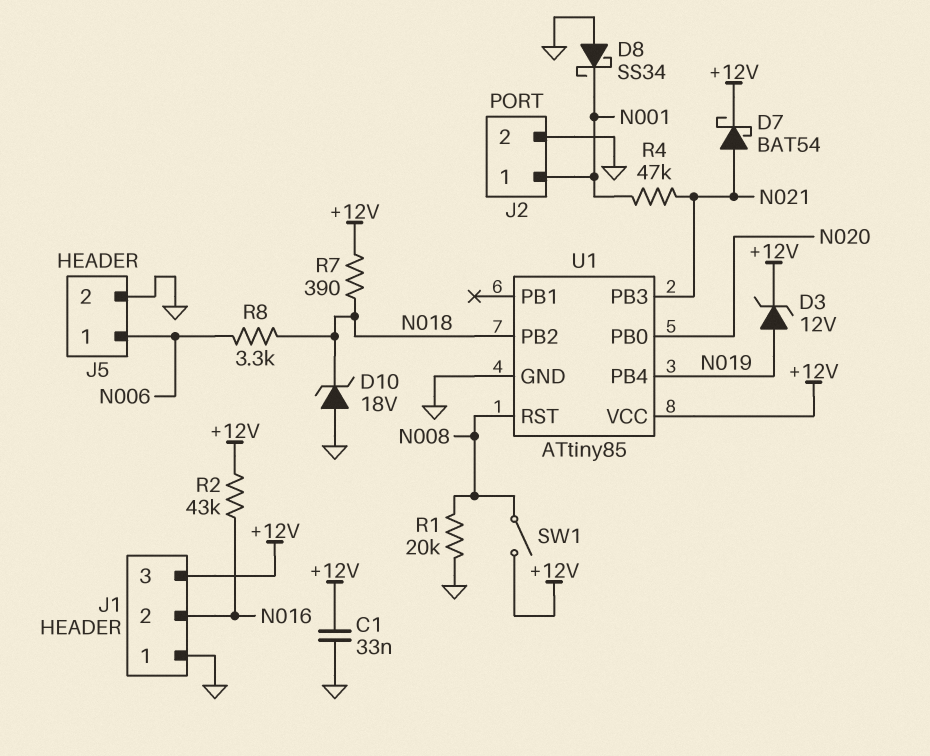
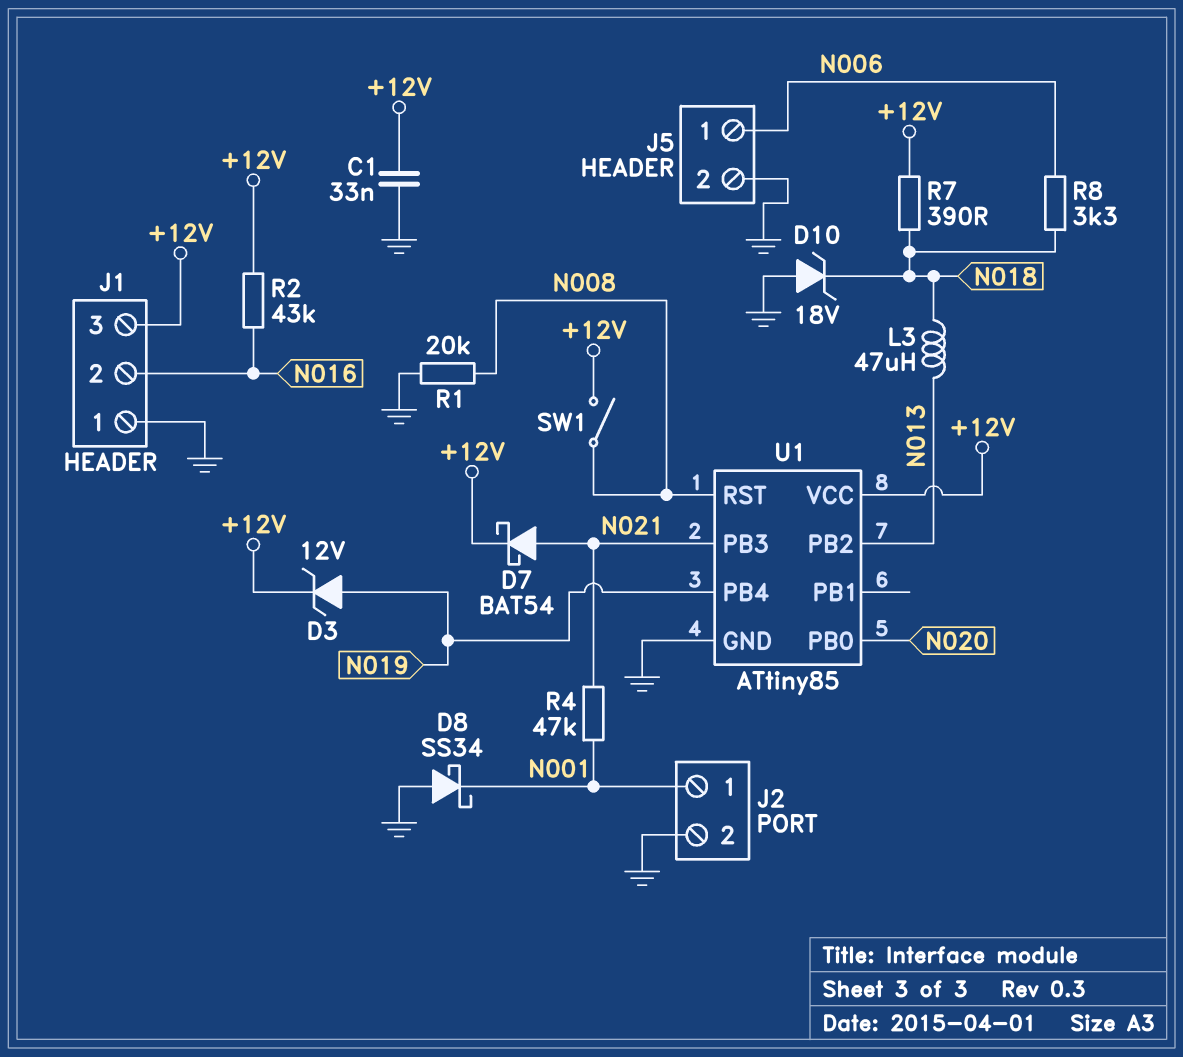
L3: none -> 47uH (N013, N018)
U1 pin PB2: N018 -> N013

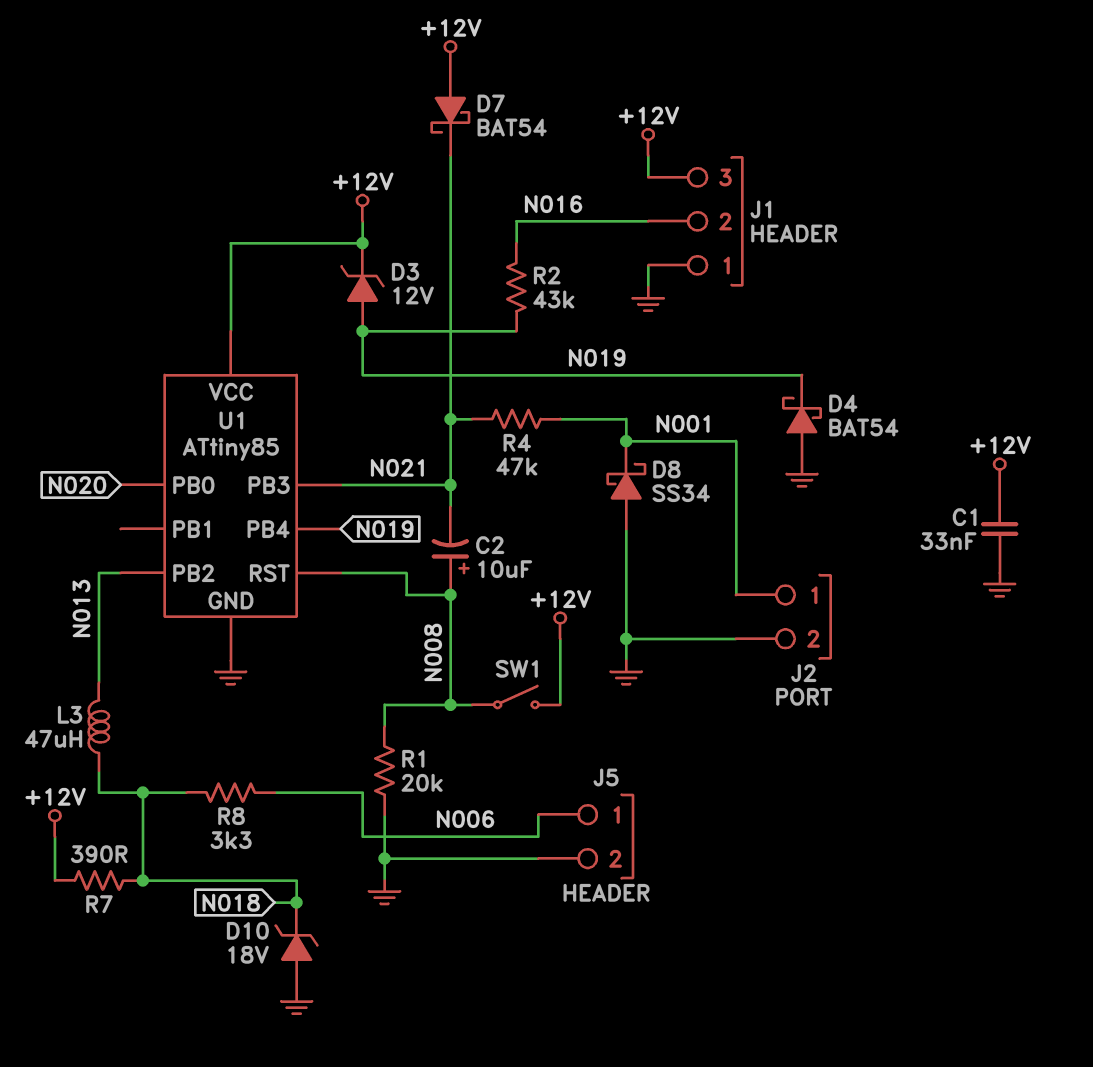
C2: none -> 10uF (plus N008, minus N021)
D4: none -> schottky BAT54 (A GND, K N019)
D7: schottky BAT54 (A N021, K +12V) -> schottky BAT54 (A +12V, K N021)
R2: 43k (+12V, N016) -> 43k (N016, N019)

